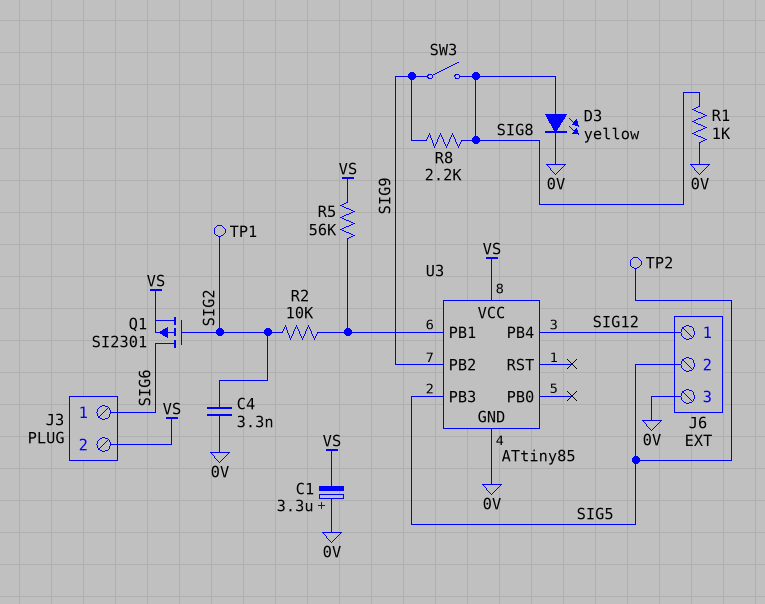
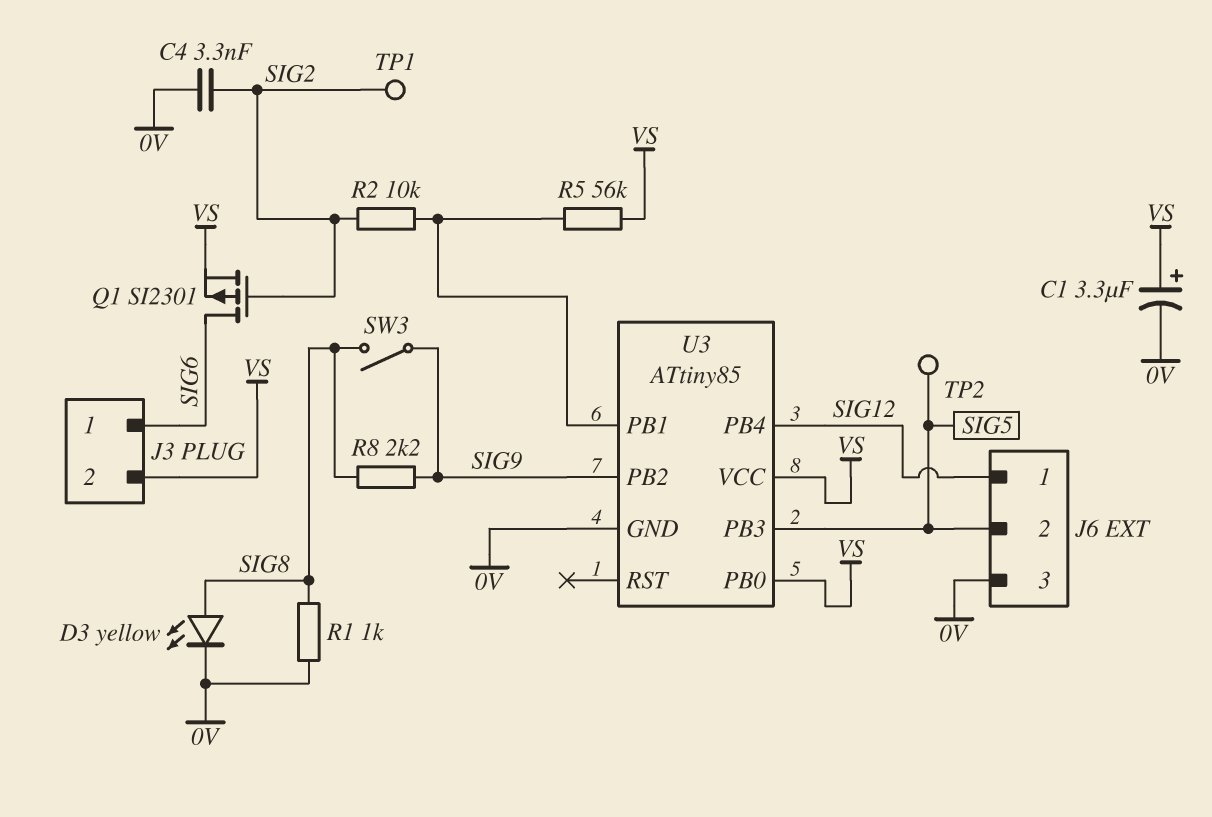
C1: 3.3uF (plus 0V, minus VS) -> 3.3uF (plus VS, minus 0V)
U3 pin PB0: none -> VS

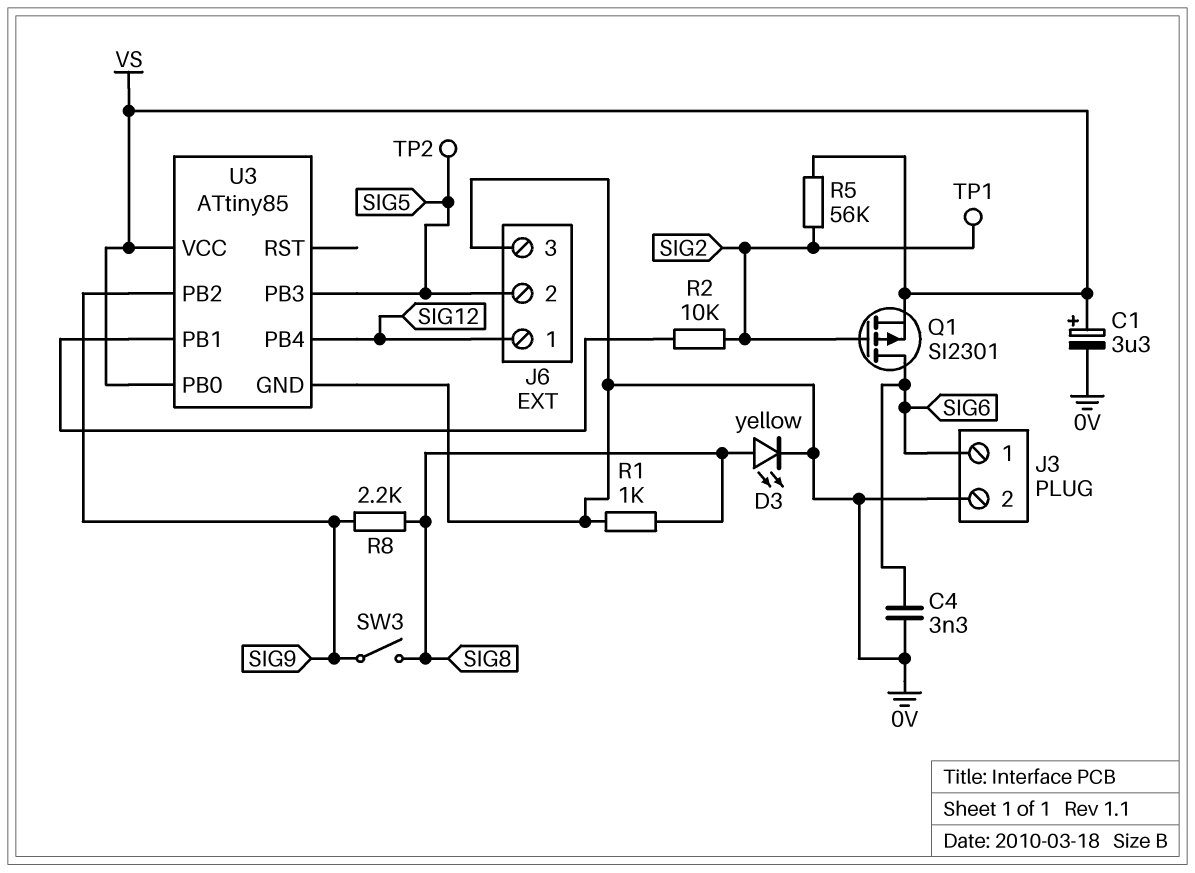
C4: 3.3nF (0V, SIG2) -> 3.3nF (0V, SIG6)
J3 pin 2: VS -> 0V
R5: 56k (U3/PB1, VS) -> 56k (SIG2, VS)

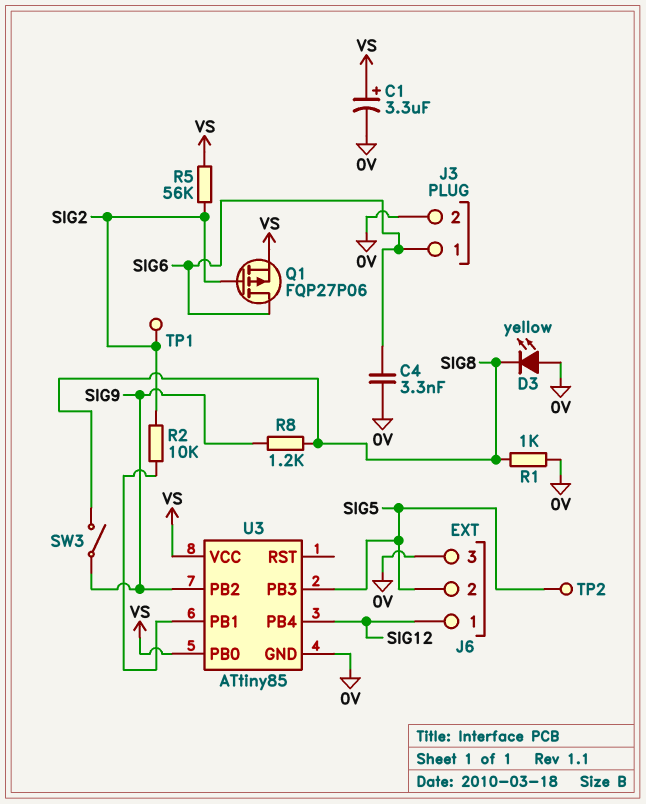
D3: LED yellow (A SIG8, K 0V) -> LED yellow (A 0V, K SIG8)
Q1: PMOS SI2301 (G SIG2, D SIG6, S VS) -> PMOS FQP27P06 (G SIG2, D SIG6, S VS)
R8: 2.2k (SIG8, SIG9) -> 1.2k (SIG8, SIG9)

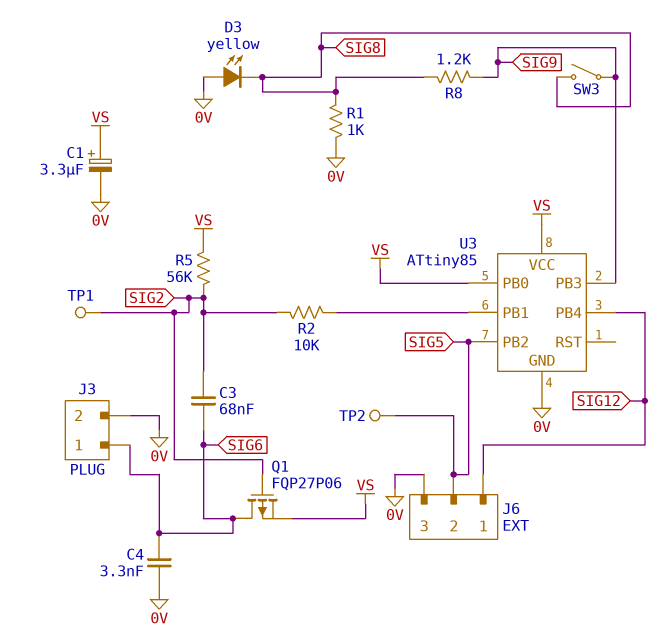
C3: none -> 68nF (SIG2, SIG6)
U3 pin PB2: SIG9 -> SIG5
U3 pin PB3: SIG5 -> SIG9

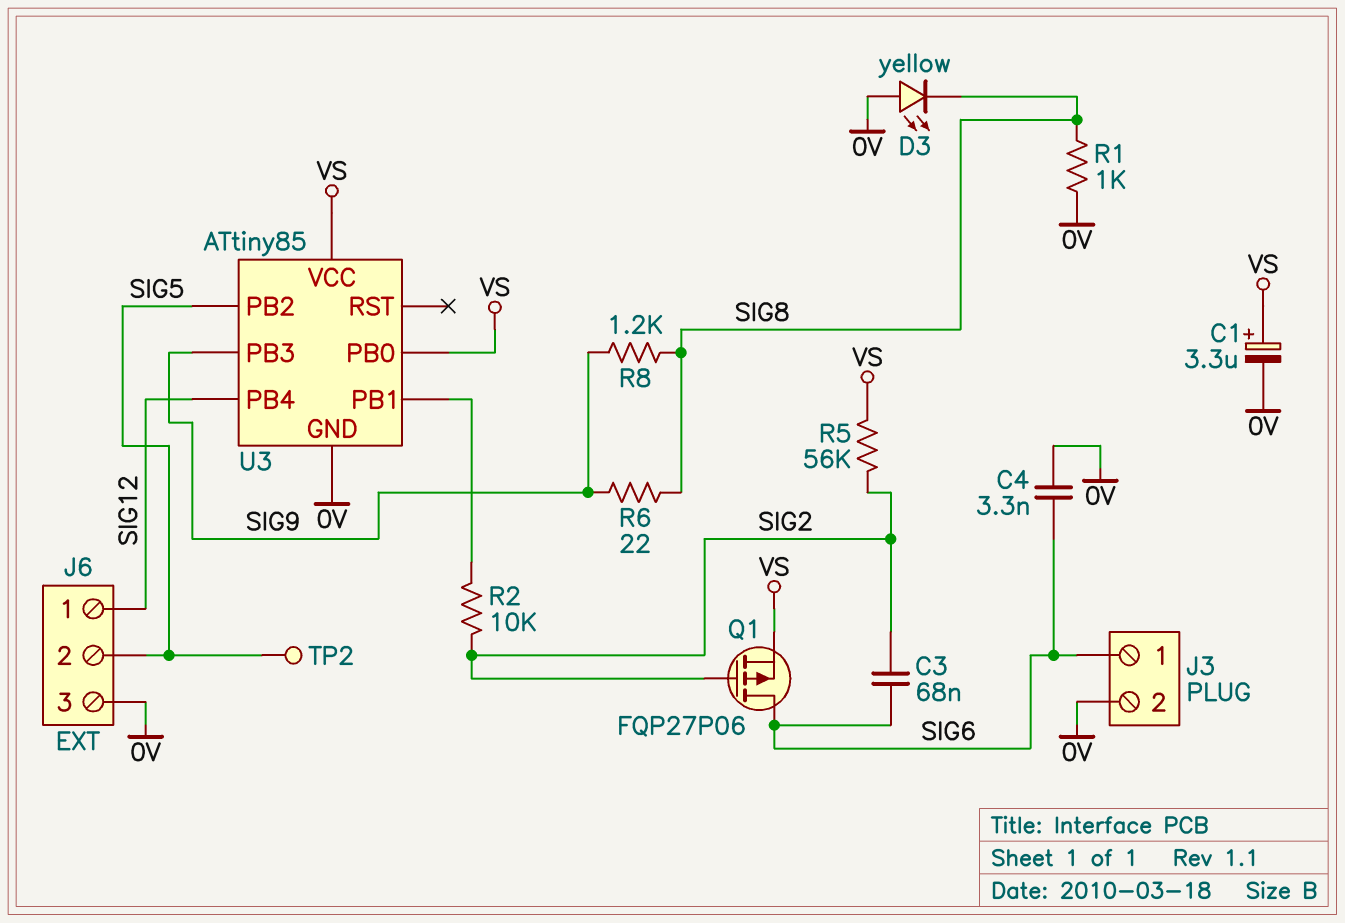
R6: none -> 22 (SIG8, SIG9)
SW3: switch (SIG8, SIG9) -> none
TP1: test point (SIG2) -> none

